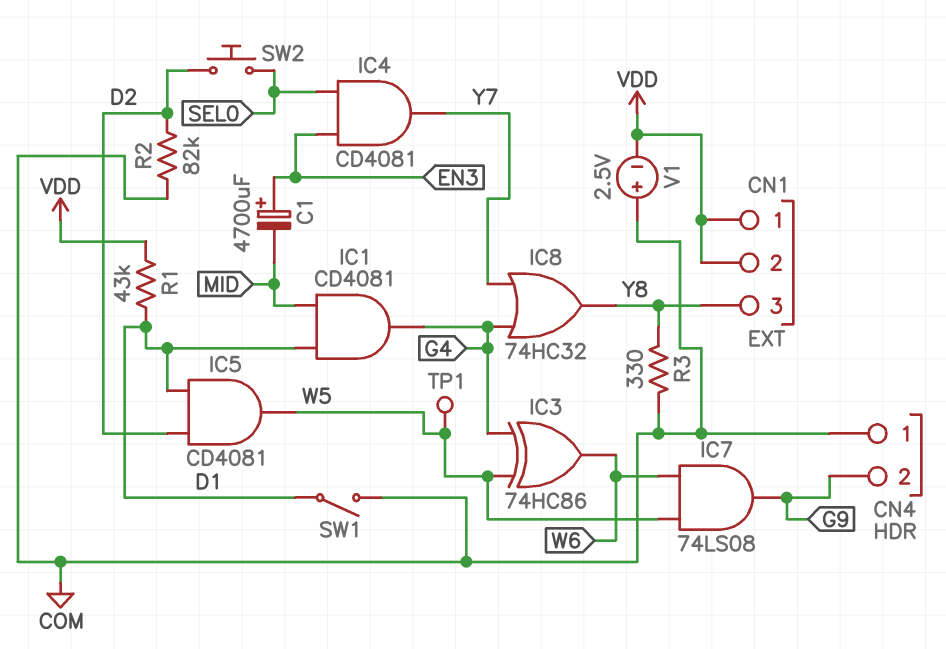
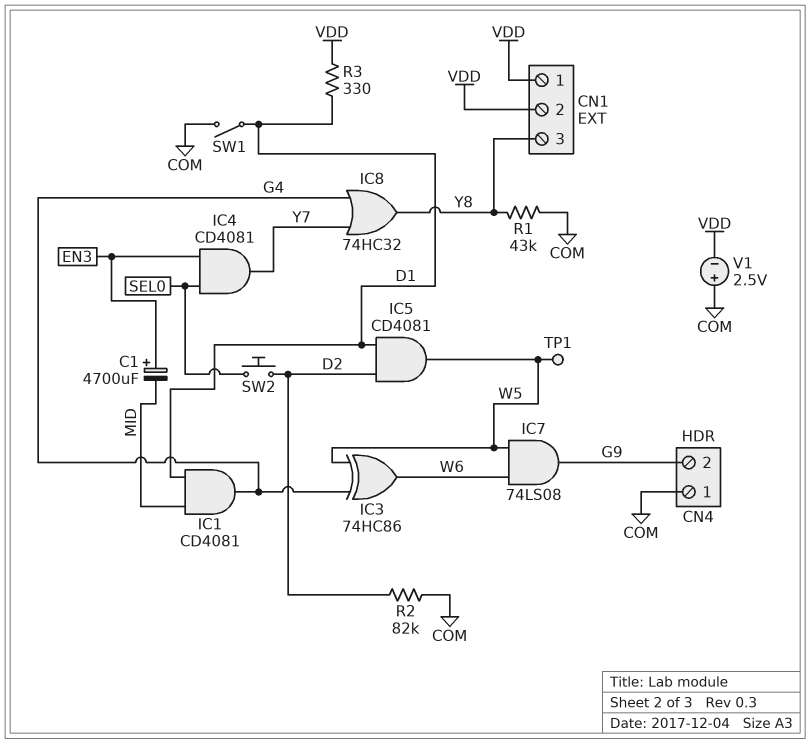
R1: 43k (D1, VDD) -> 43k (COM, Y8)
R3: 330 (COM, Y8) -> 330 (D1, VDD)

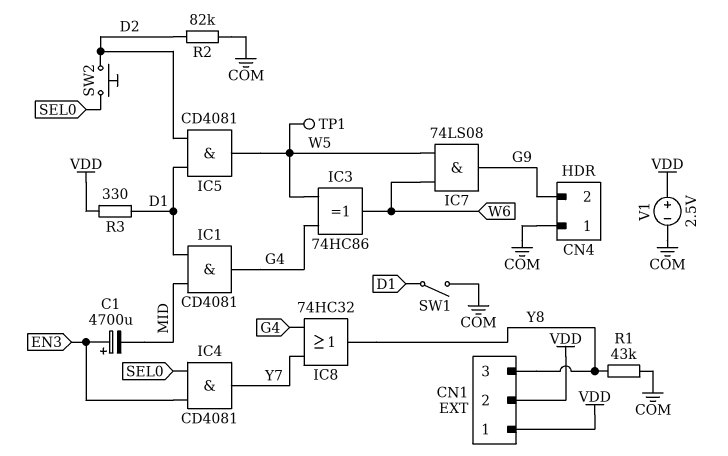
V1: 2.5V (plus COM, minus VDD) -> 2.5V (plus VDD, minus COM)

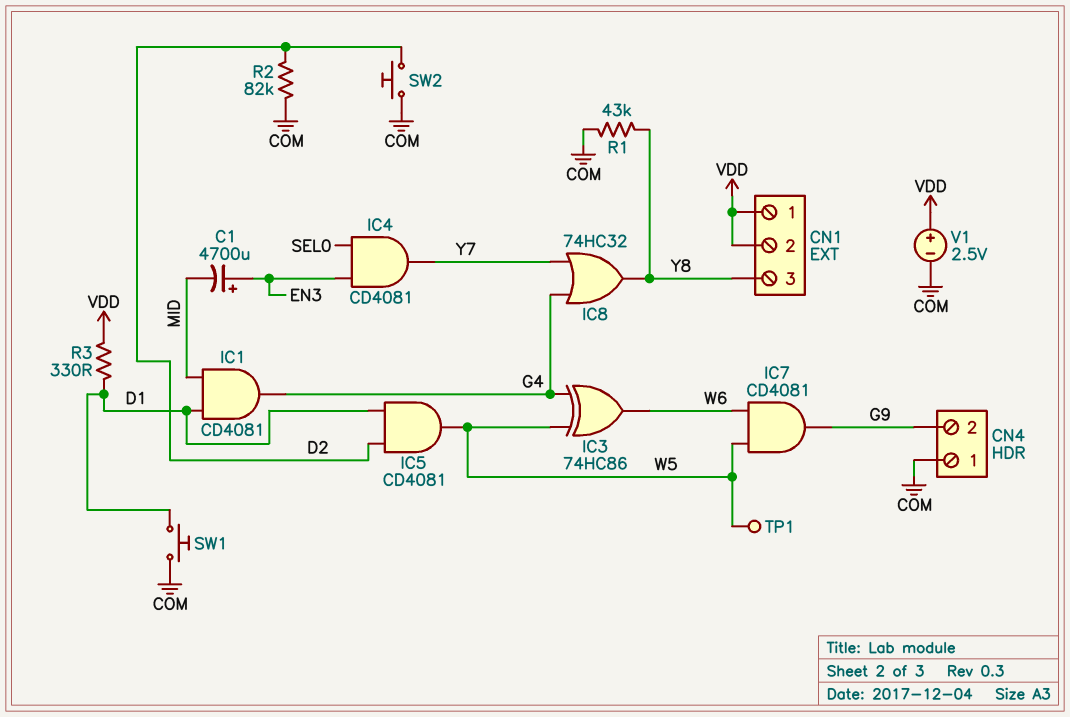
IC7: AND 74LS08 (in W5, in W6, out G9) -> AND CD4081 (in W5, in W6, out G9)
SW1: switch (COM, D1) -> button (COM, D1)
SW2: button (D2, SEL0) -> button (COM, D2)

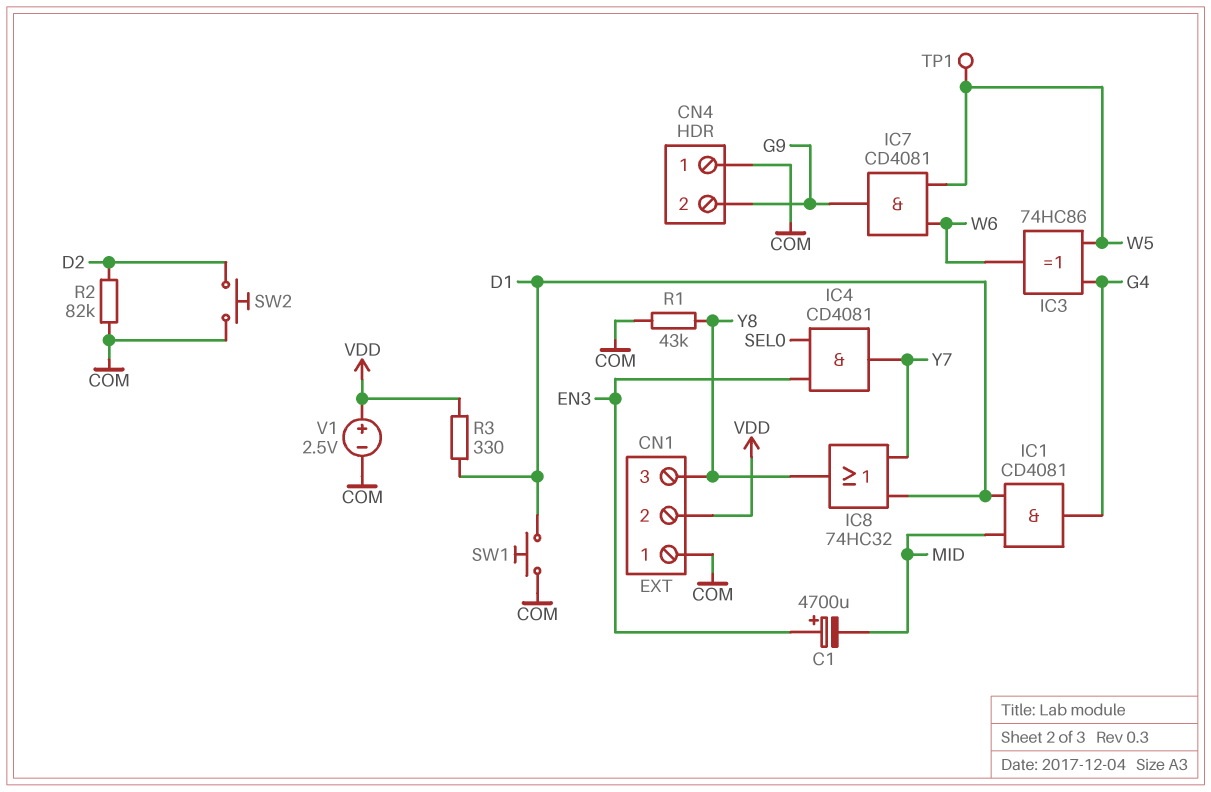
CN1 pin 1: VDD -> COM
IC5: AND CD4081 (in D1, in D2, out W5) -> none
IC8: OR 74HC32 (in G4, in Y7, out Y8) -> OR 74HC32 (in D1, in Y7, out Y8)

